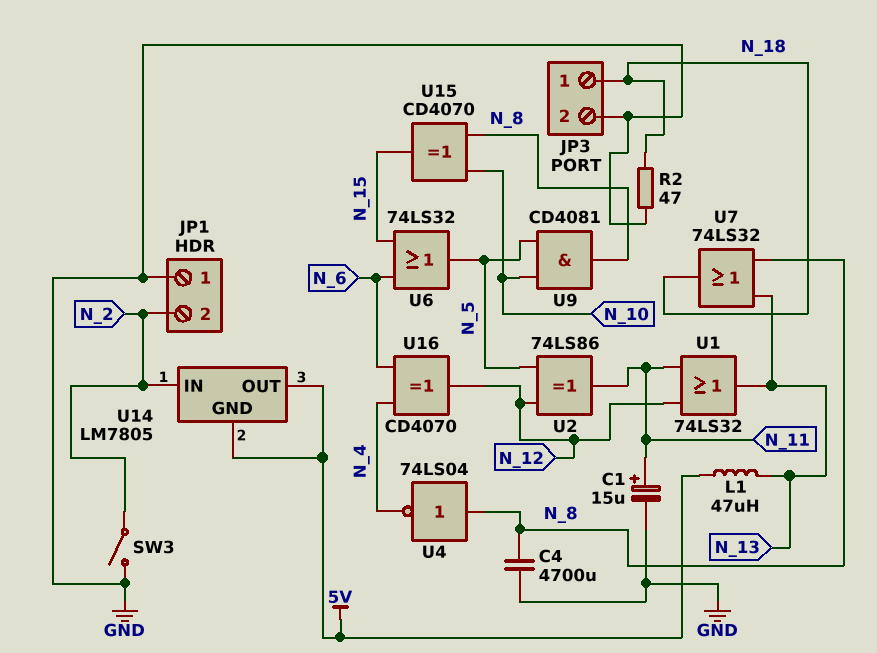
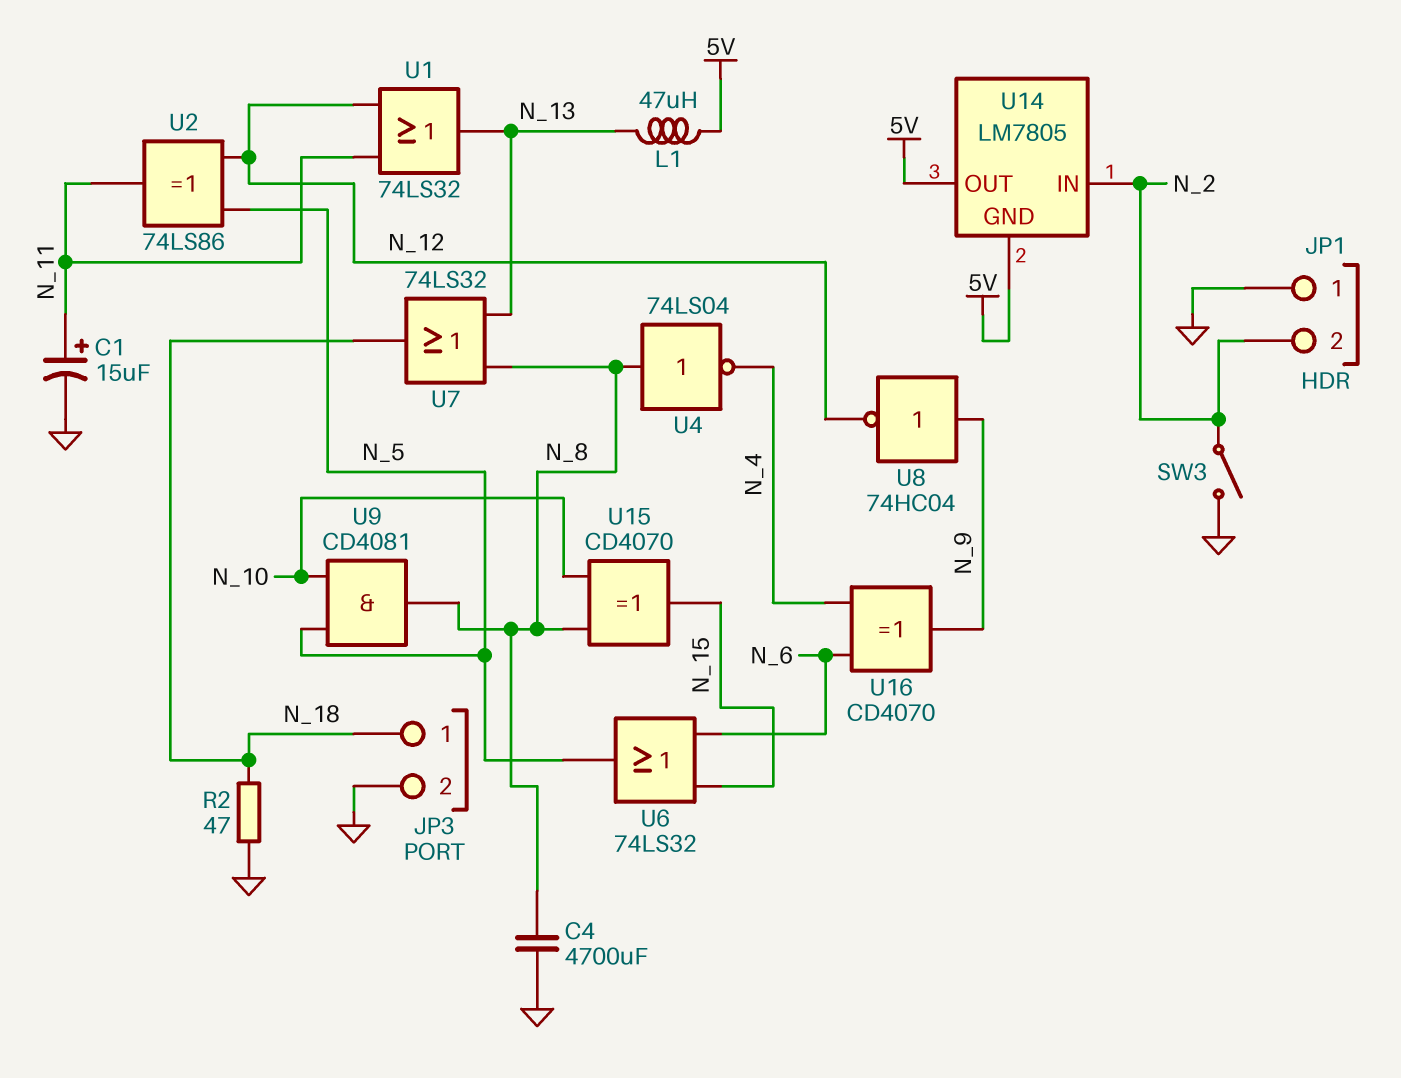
U8: none -> NOT 74HC04 (in N_9, out N_12)
U16: XOR CD4070 (in N_4, in N_6, out N_12) -> XOR CD4070 (in N_4, in N_6, out N_9)

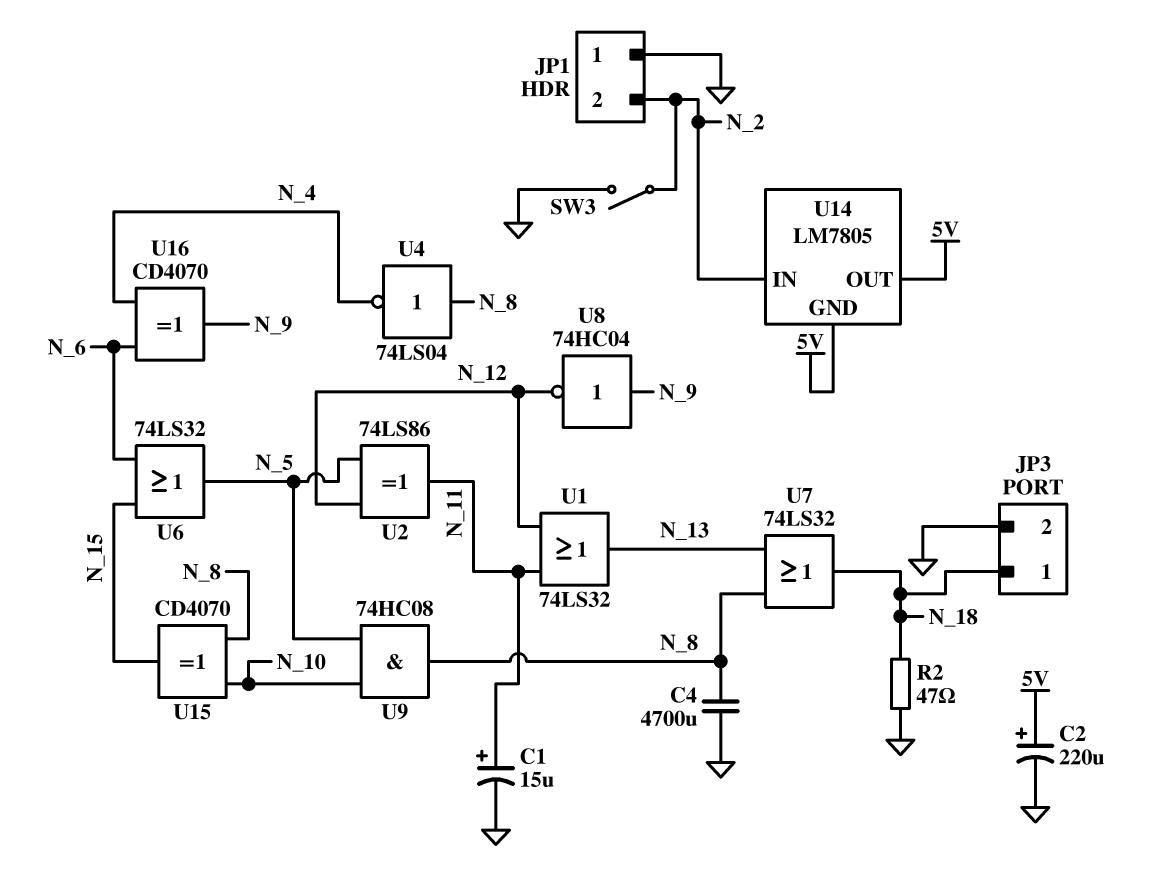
C2: none -> 220uF (plus 5V, minus GND)
L1: 47uH (5V, N_13) -> none
U9: AND CD4081 (in N_5, in N_10, out N_8) -> AND 74HC08 (in N_5, in N_10, out N_8)

